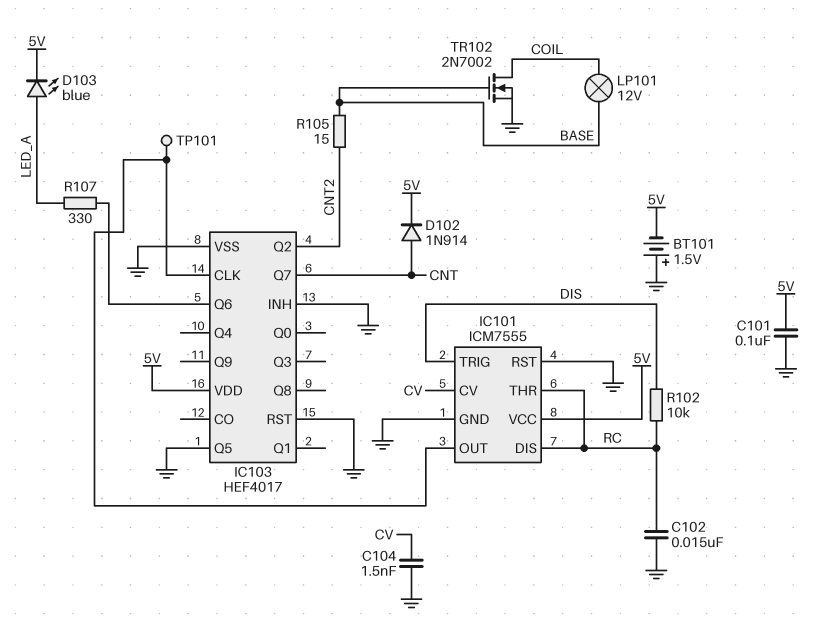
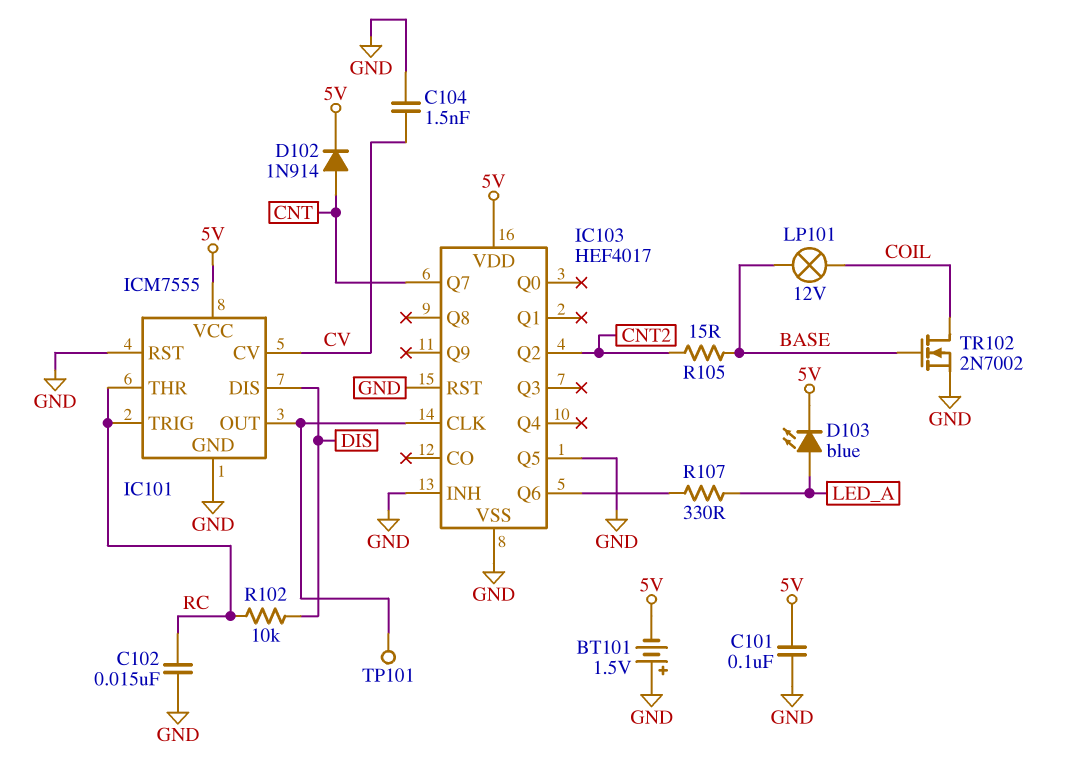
IC101 pin DIS: RC -> DIS
IC101 pin TRIG: DIS -> RC

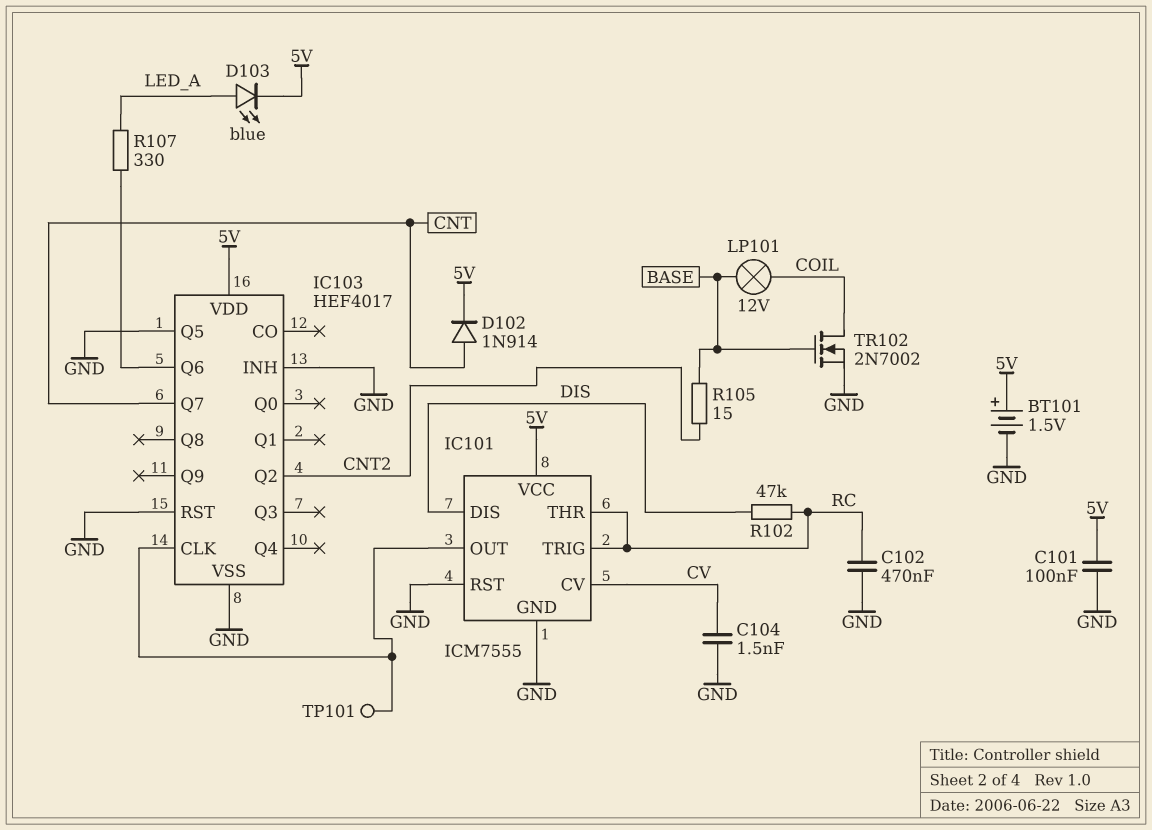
BT101: 1.5V (plus GND, minus 5V) -> 1.5V (plus 5V, minus GND)
C102: 15nF (GND, RC) -> 470nF (GND, RC)
R102: 10k (DIS, RC) -> 47k (DIS, RC)

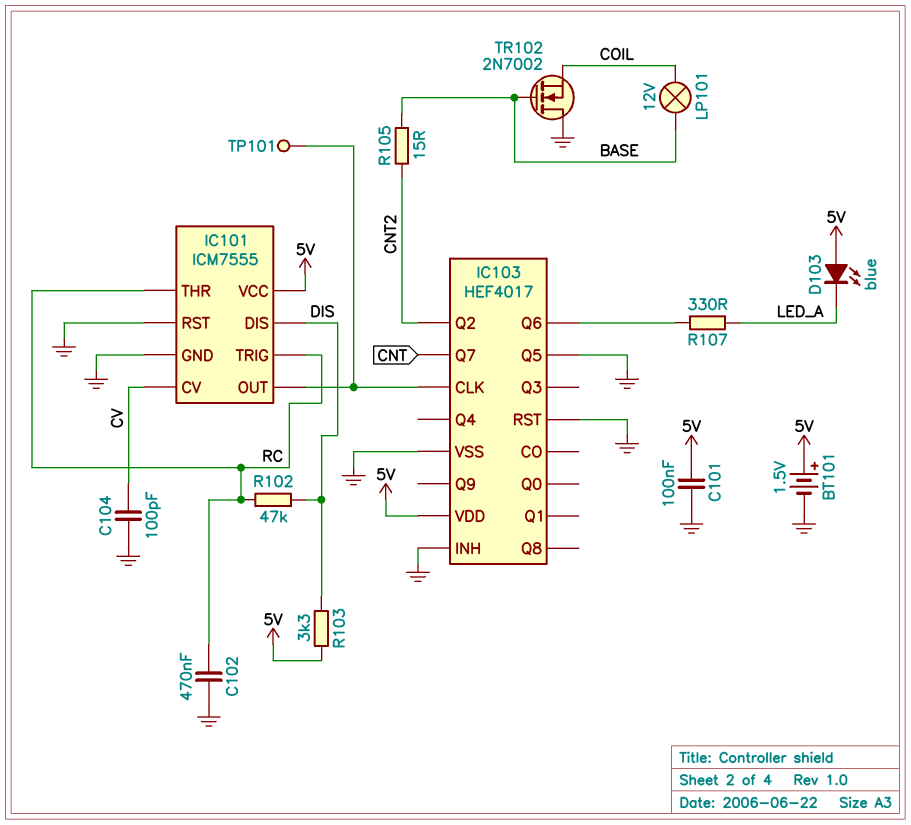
C104: 1.5nF (CV, GND) -> 100pF (CV, GND)
D102: diode 1N914 (A CNT, K 5V) -> none
D103: LED blue (A LED_A, K 5V) -> LED blue (A 5V, K LED_A)
R103: none -> 3.3k (5V, DIS)
TR102: NMOS 2N7002 (G BASE, D COIL, S GND) -> NMOS 2N7002 (G BASE, D GND, S COIL)

